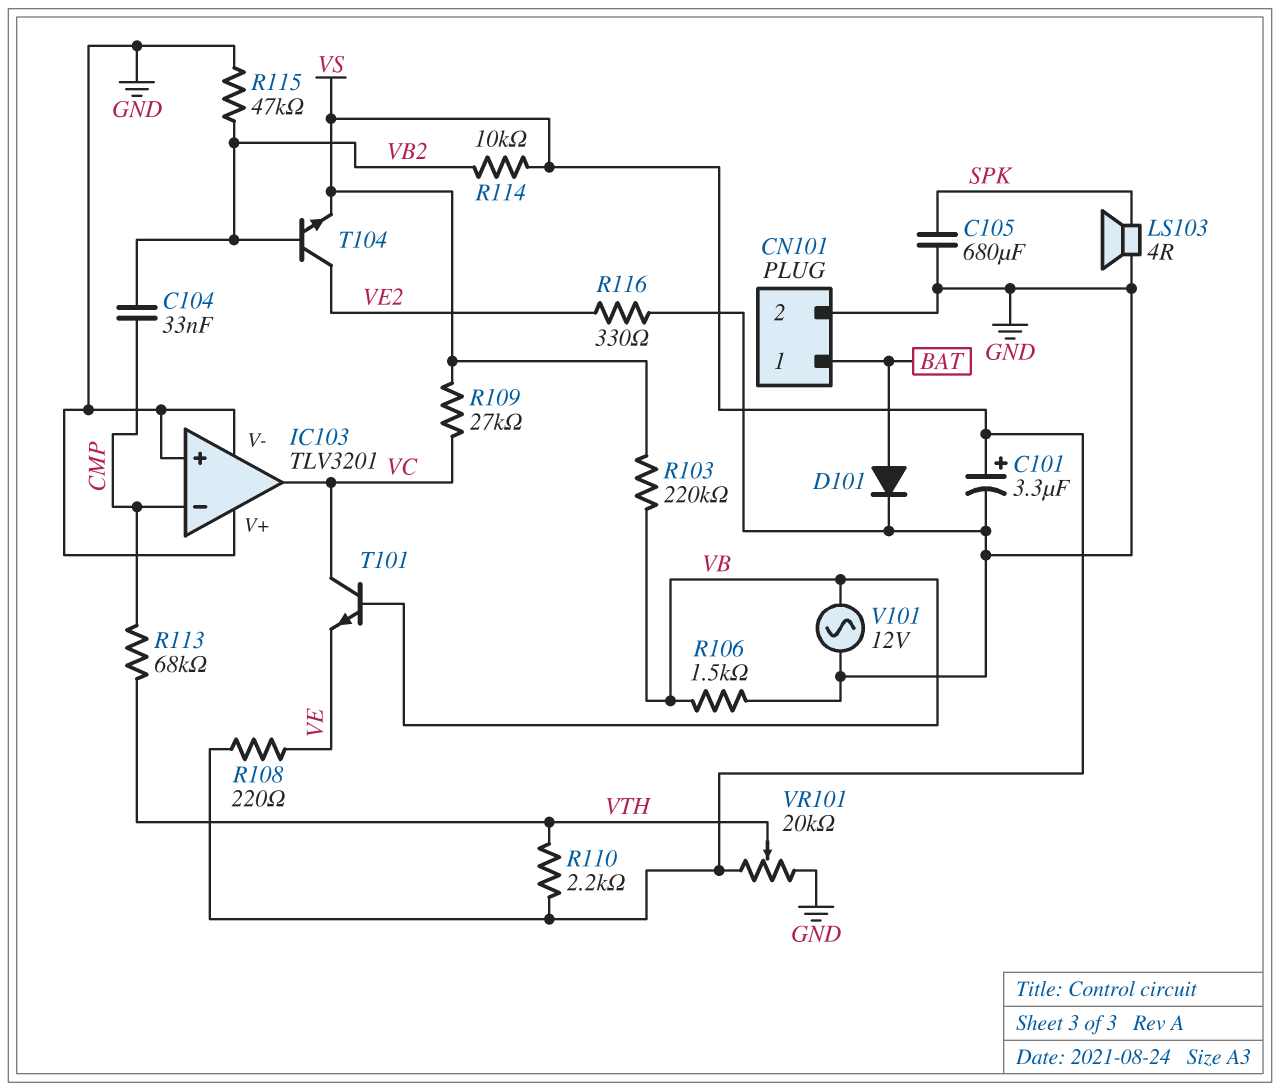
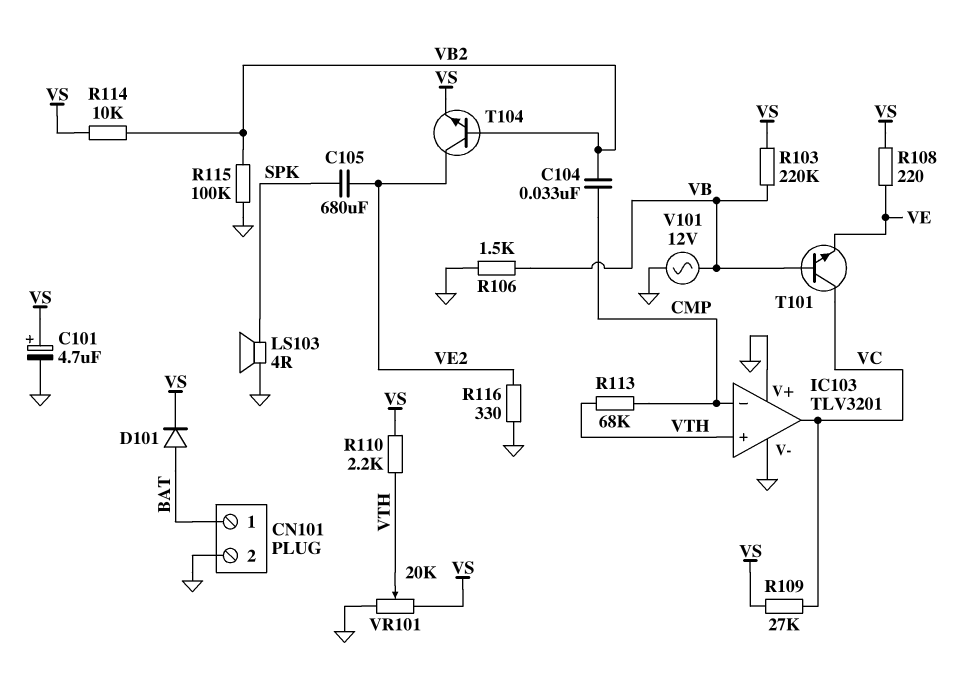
C101: 3.3uF (plus VS, minus GND) -> 4.7uF (plus VS, minus GND)
C105: 680uF (GND, SPK) -> 680uF (SPK, VE2)
D101: diode (A BAT, K GND) -> diode (A BAT, K VS)
IC103 pin in+: GND -> VTH
R115: 47k (GND, VB2) -> 100k (GND, VB2)

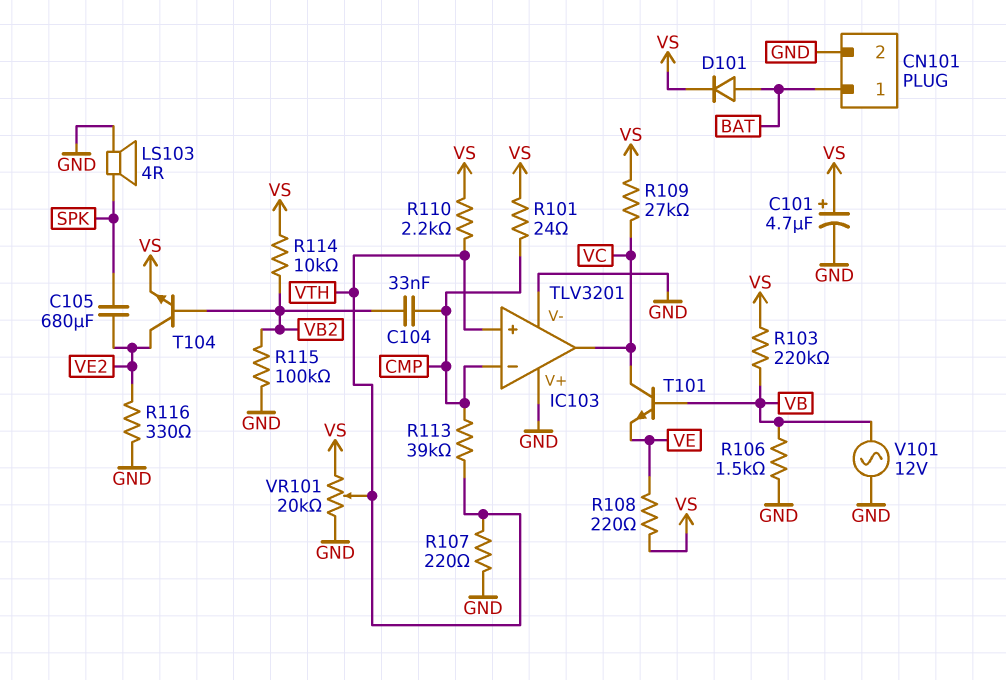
R101: none -> 24 (CMP, VS)
R107: none -> 220 (GND, VTH)
R113: 68k (CMP, VTH) -> 39k (CMP, VTH)

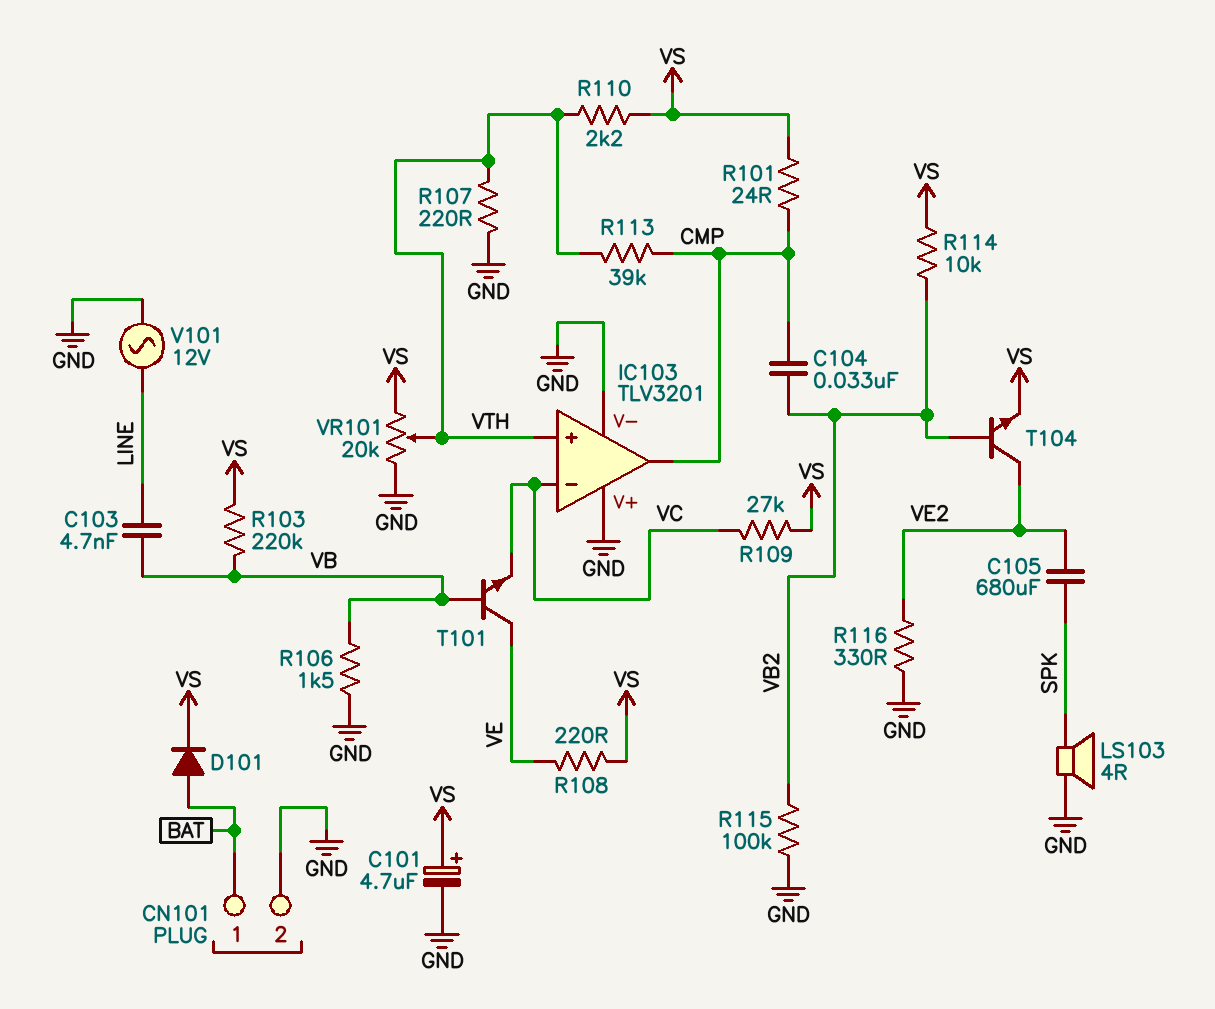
C103: none -> 4.7nF (LINE, VB)
IC103 pin in-: CMP -> VC
IC103 pin out: VC -> CMP
T101: NPN (B VB, C VC, E VE) -> NPN (B VB, C VE, E VC)
V101: AC 12V (GND, VB) -> AC 12V (GND, LINE)

